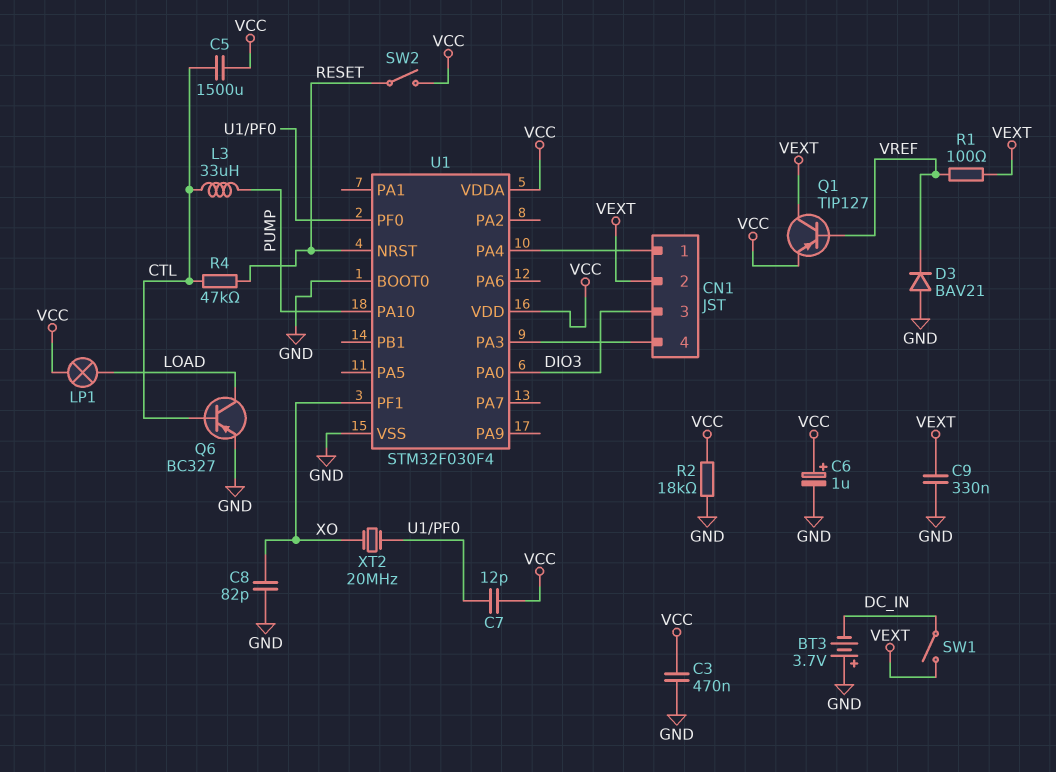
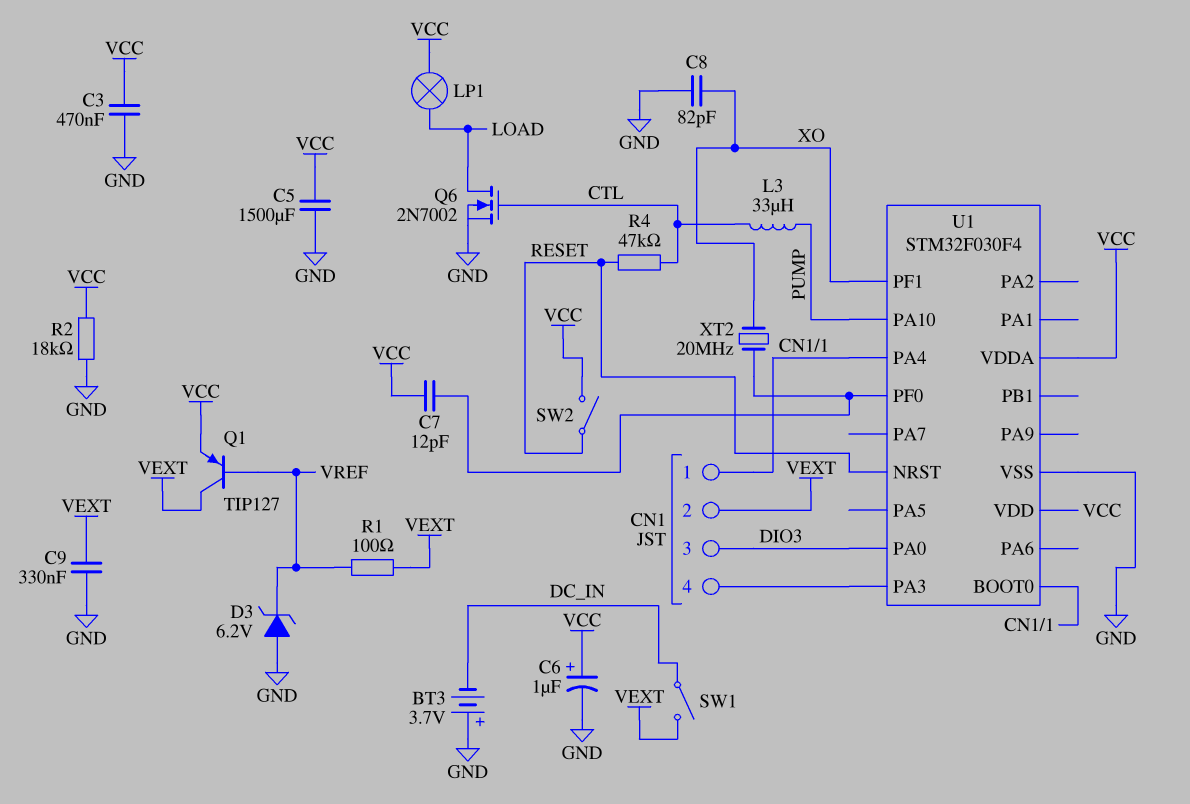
C5: 1500uF (CTL, VCC) -> 1500uF (GND, VCC)
D3: diode BAV21 (A GND, K VREF) -> zener 6.2V (A GND, K VREF)
Q6: PNP BC327 (B CTL, C LOAD, E GND) -> NMOS 2N7002 (G CTL, D LOAD, S GND)
U1 pin BOOT0: GND -> CN1/1

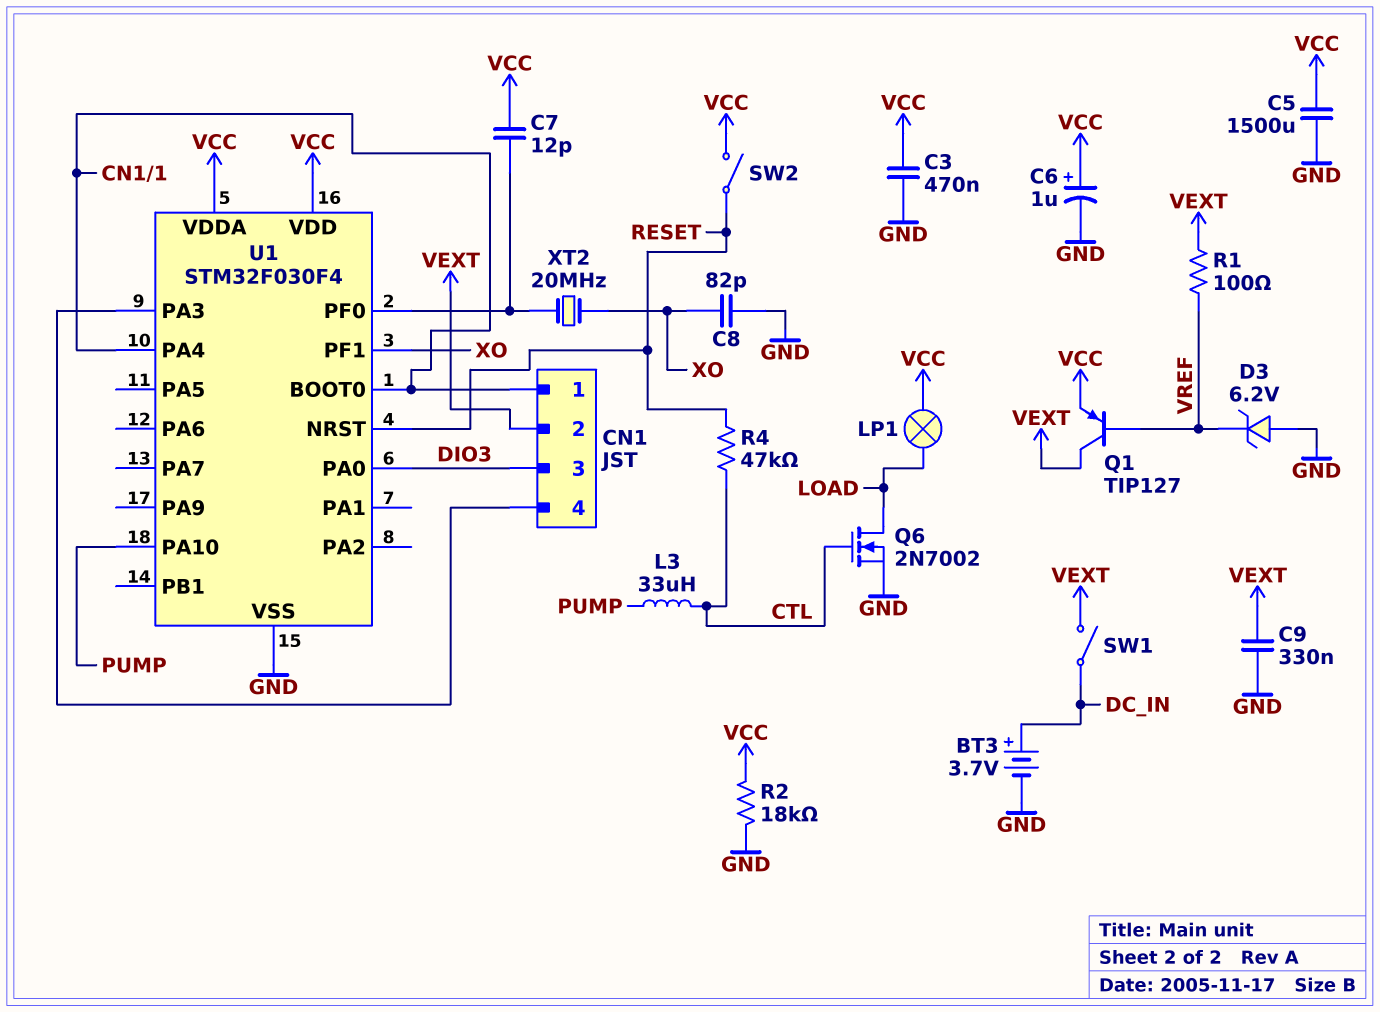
BT3: 3.7V (plus GND, minus DC_IN) -> 3.7V (plus DC_IN, minus GND)

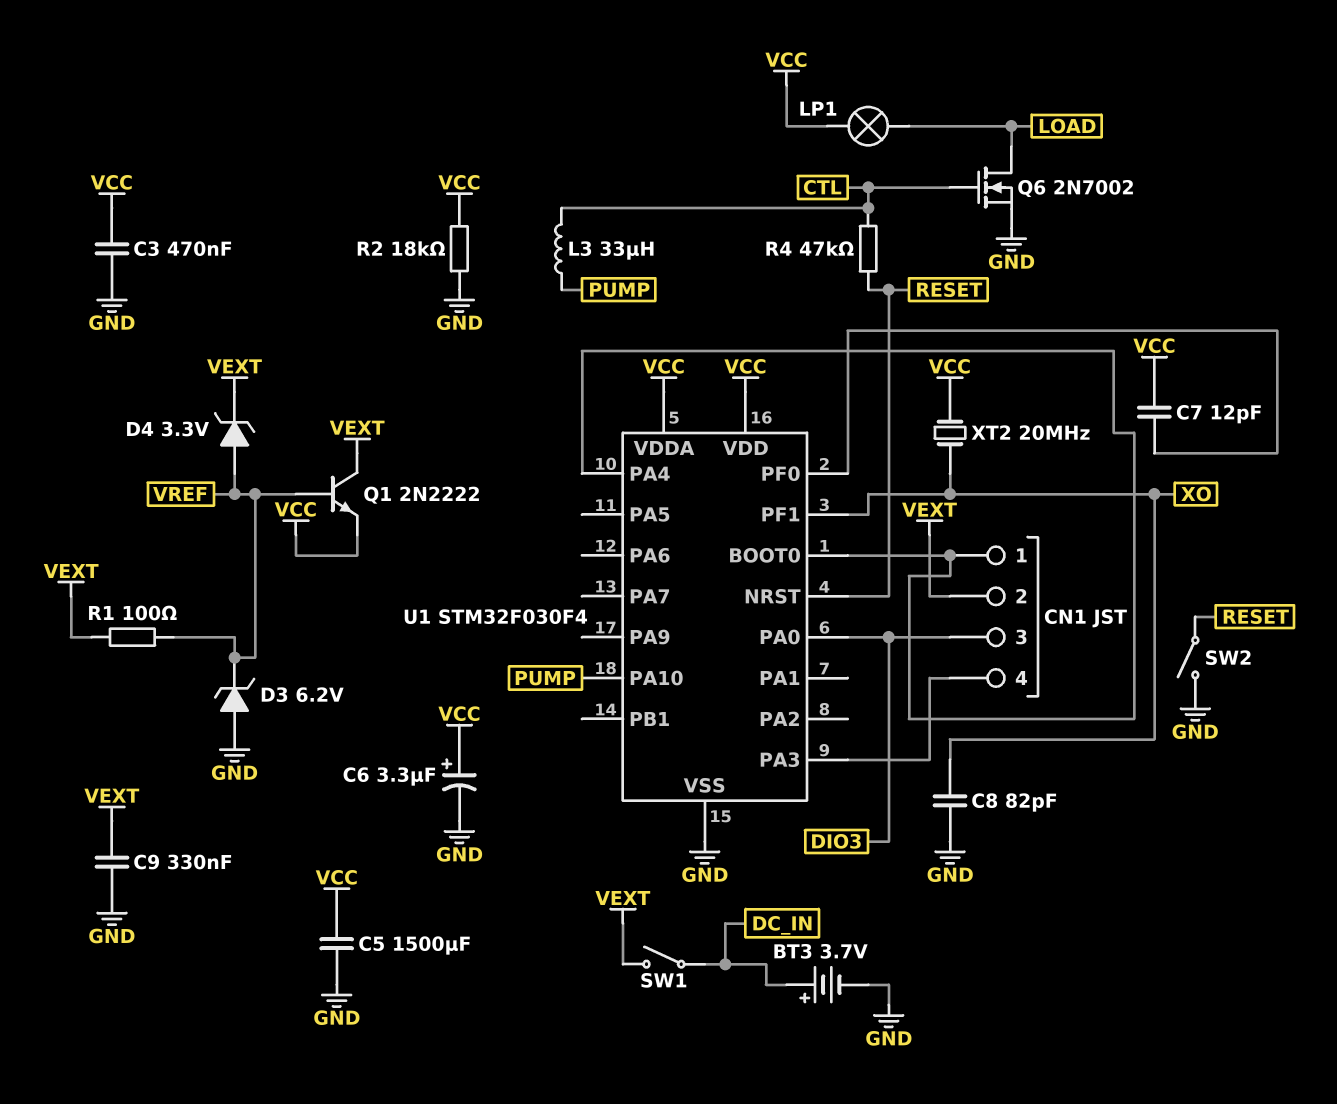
C6: 1uF (plus VCC, minus GND) -> 3.3uF (plus VCC, minus GND)
D4: none -> zener 3.3V (A VREF, K VEXT)
Q1: PNP TIP127 (B VREF, C VEXT, E VCC) -> NPN 2N2222 (B VREF, C VEXT, E VCC)
SW2: switch (RESET, VCC) -> switch (GND, RESET)
XT2: 20MHz (U1/PF0, XO) -> 20MHz (VCC, XO)

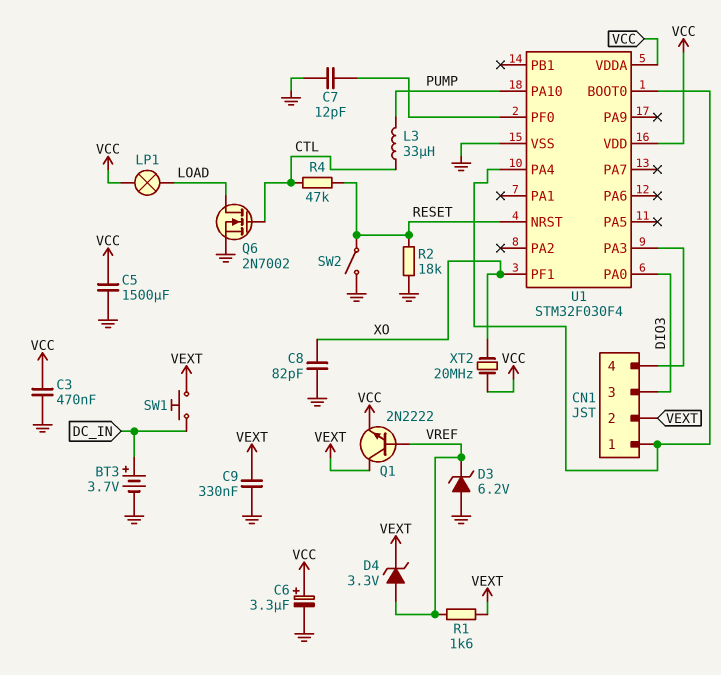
C7: 12pF (U1/PF0, VCC) -> 12pF (GND, U1/PF0)
R1: 100 (VEXT, VREF) -> 1.6k (VEXT, VREF)
R2: 18k (GND, VCC) -> 18k (GND, RESET)
SW1: switch (DC_IN, VEXT) -> button (DC_IN, VEXT)

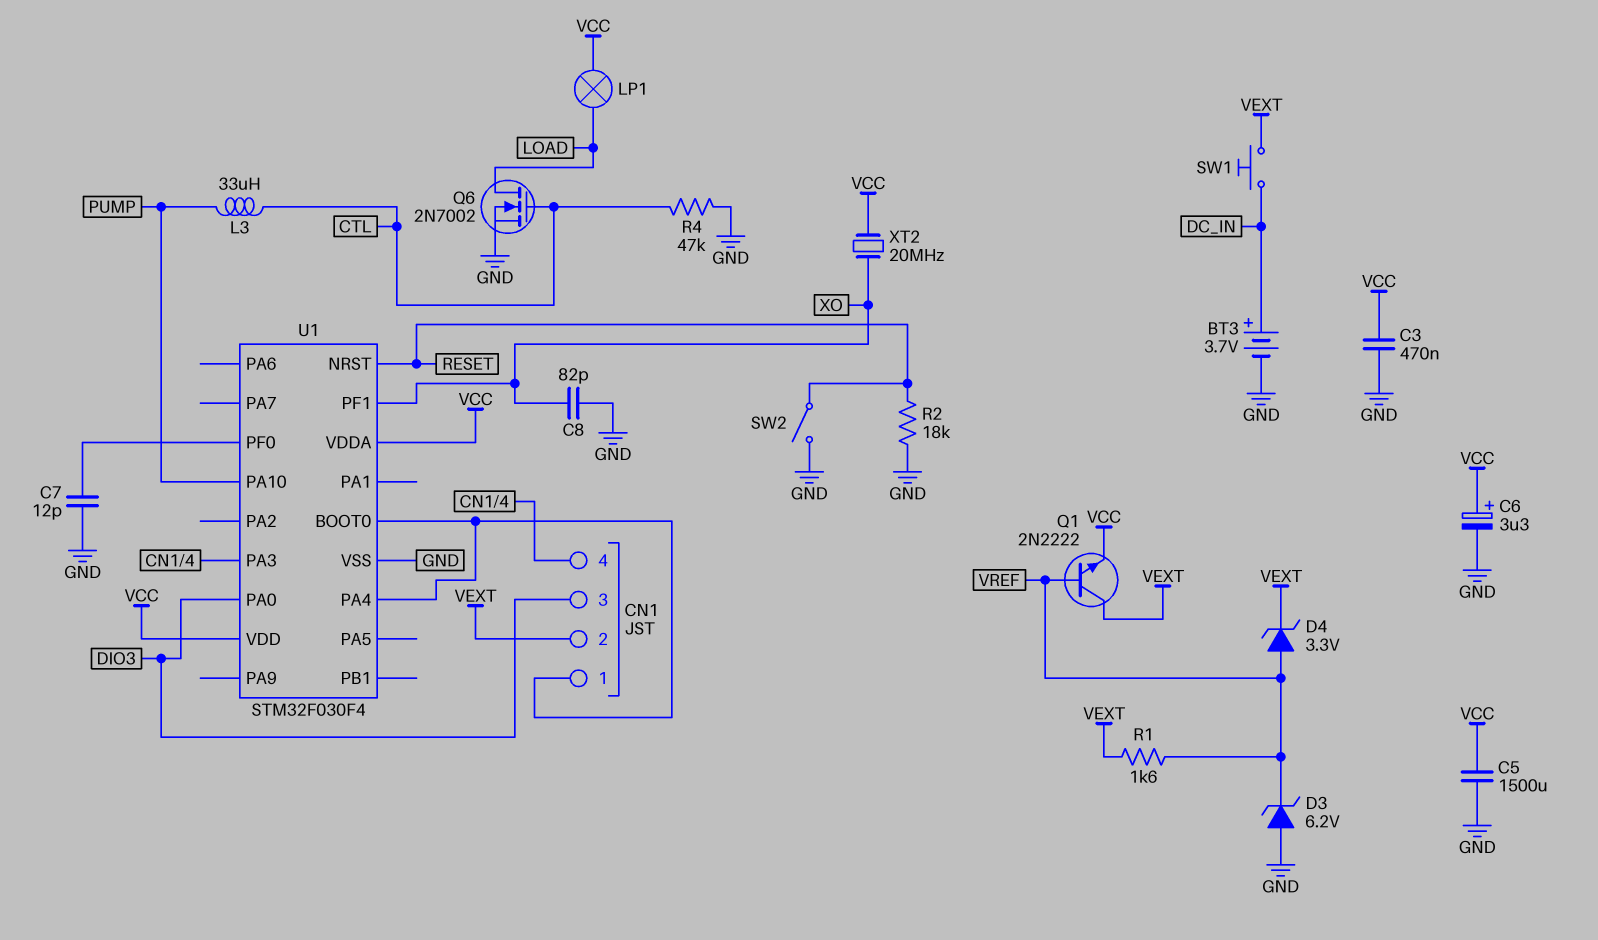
C9: 330nF (GND, VEXT) -> none
R4: 47k (CTL, RESET) -> 47k (CTL, GND)

